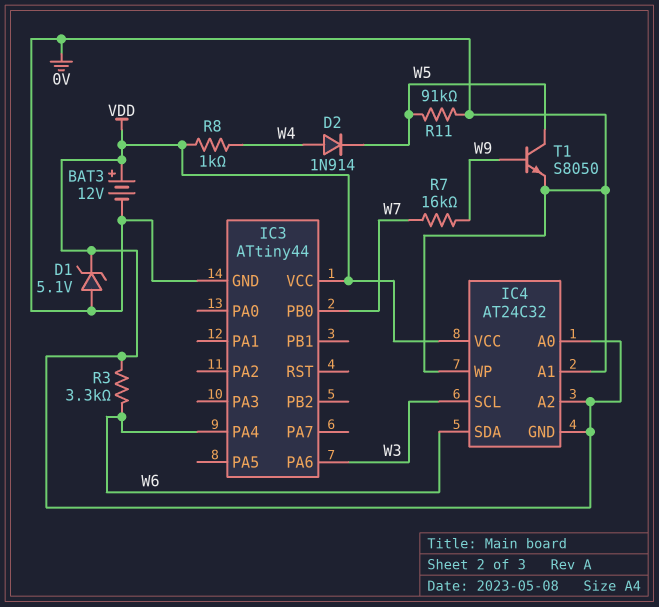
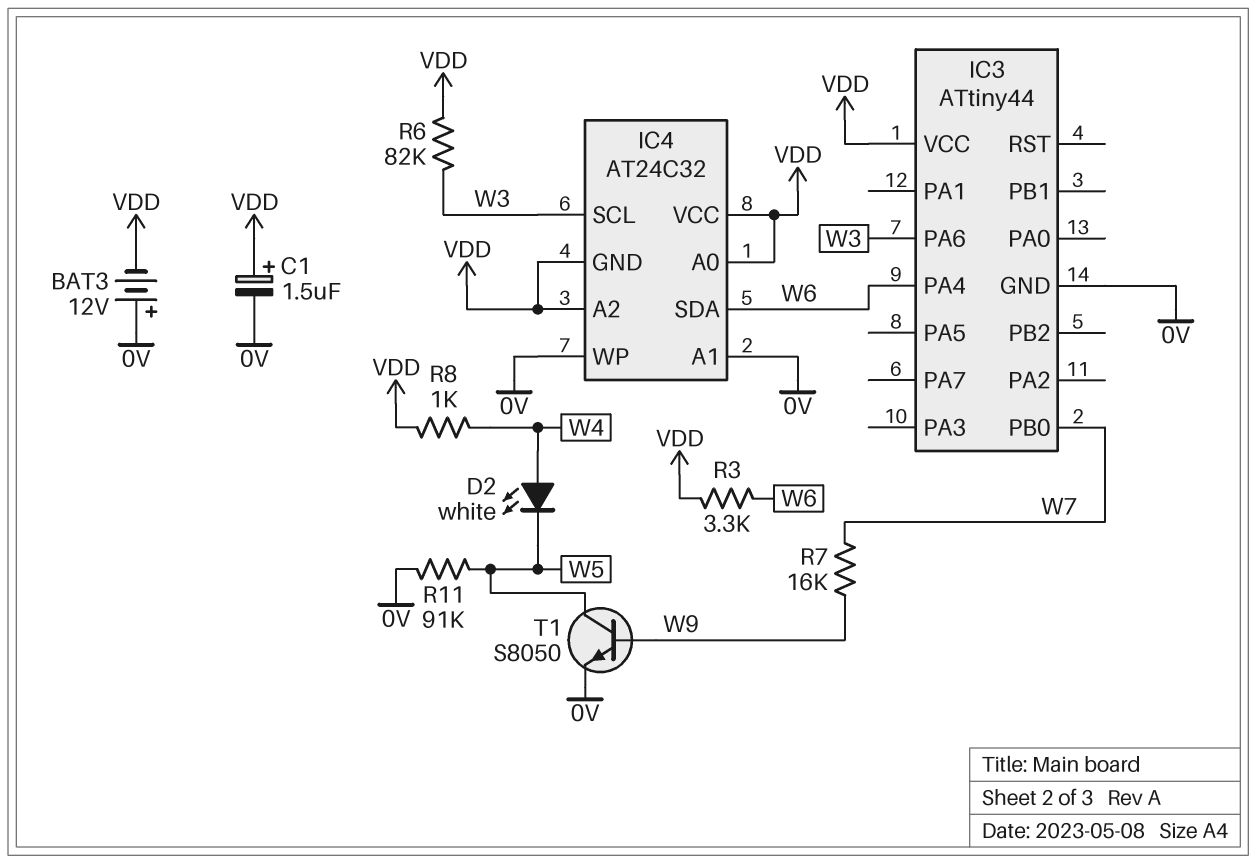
BAT3: 12V (plus VDD, minus 0V) -> 12V (plus 0V, minus VDD)
C1: none -> 1.5uF (plus VDD, minus 0V)
D1: zener 5.1V (A 0V, K VDD) -> none
D2: diode 1N914 (A W4, K W5) -> LED white (A W4, K W5)
R6: none -> 82k (VDD, W3)

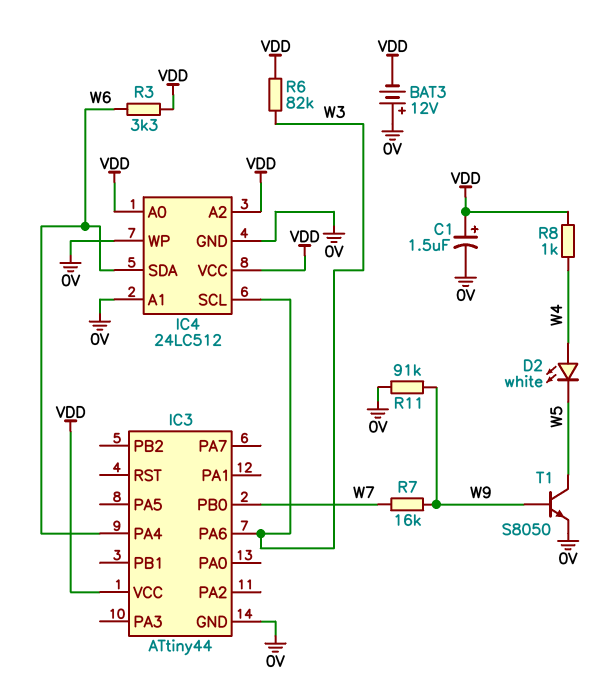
IC4: AT24C32 -> 24LC512
IC4 pin GND: VDD -> 0V
R11: 91k (0V, W5) -> 91k (0V, W9)

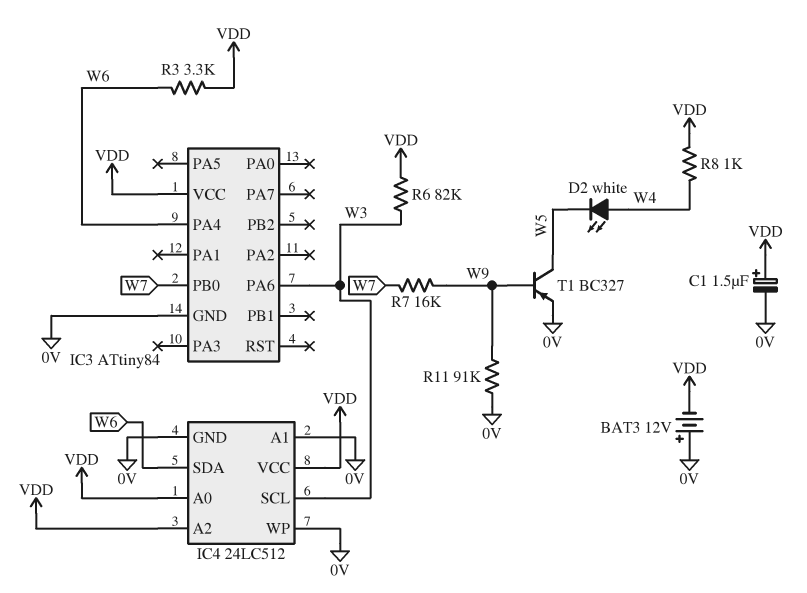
IC3: ATtiny44 -> ATtiny84
T1: NPN S8050 (B W9, C W5, E 0V) -> PNP BC327 (B W9, C W5, E 0V)

